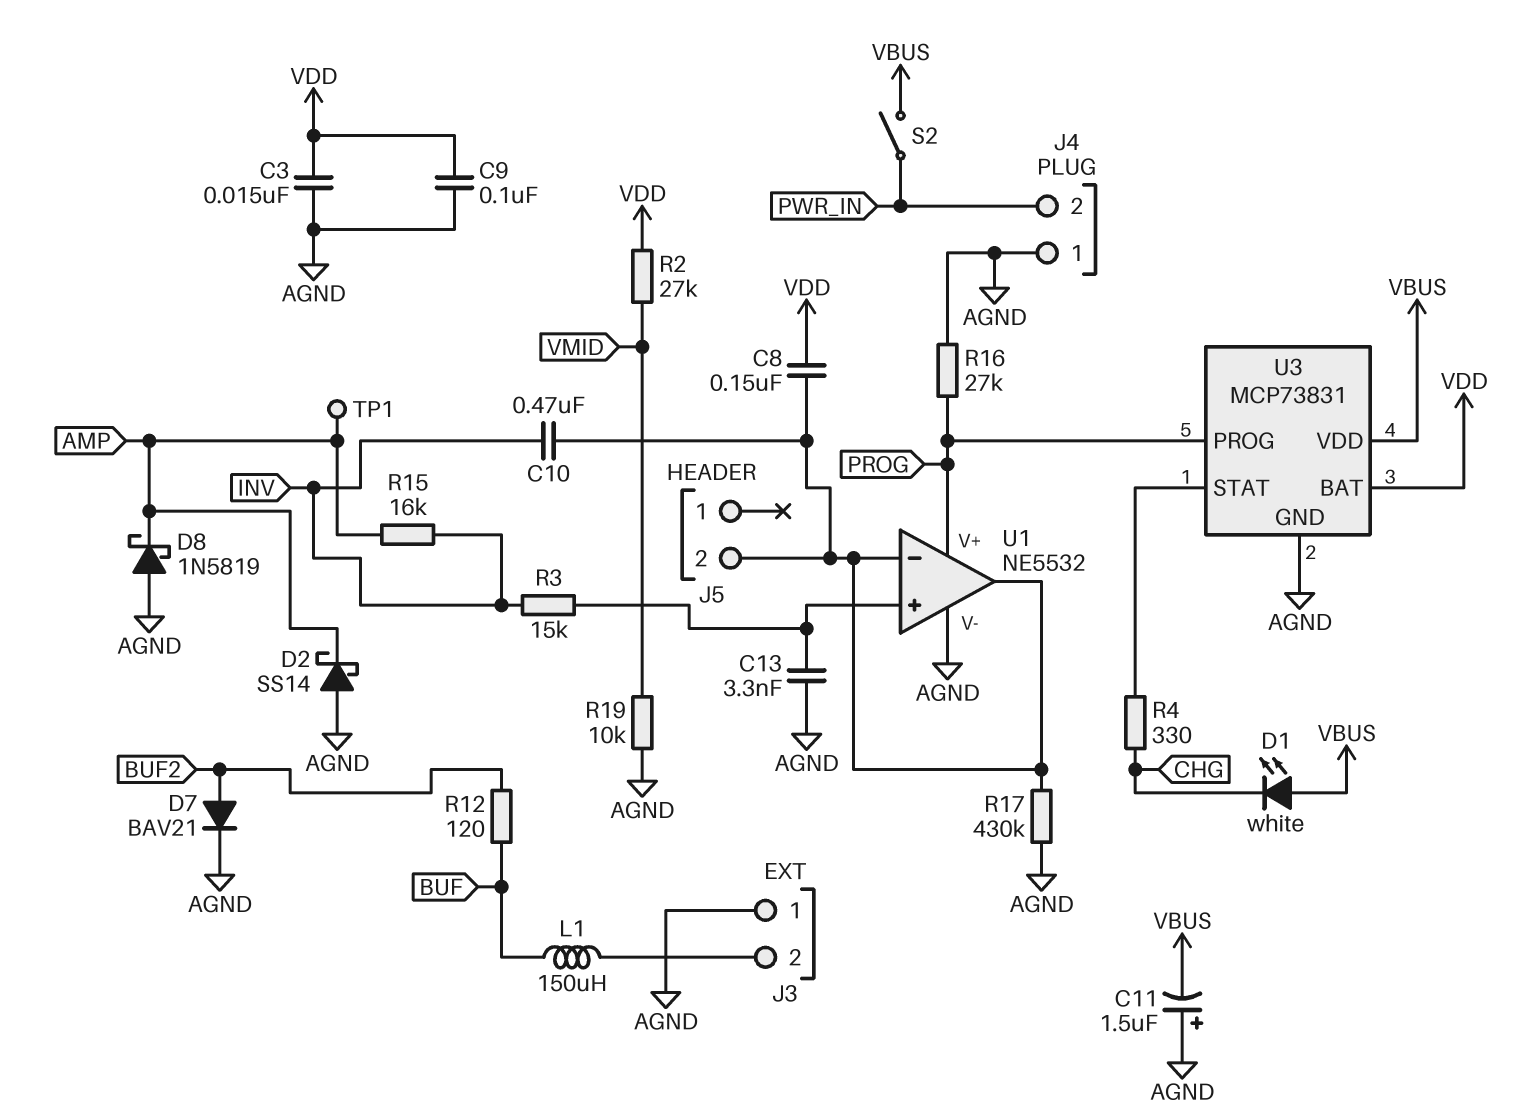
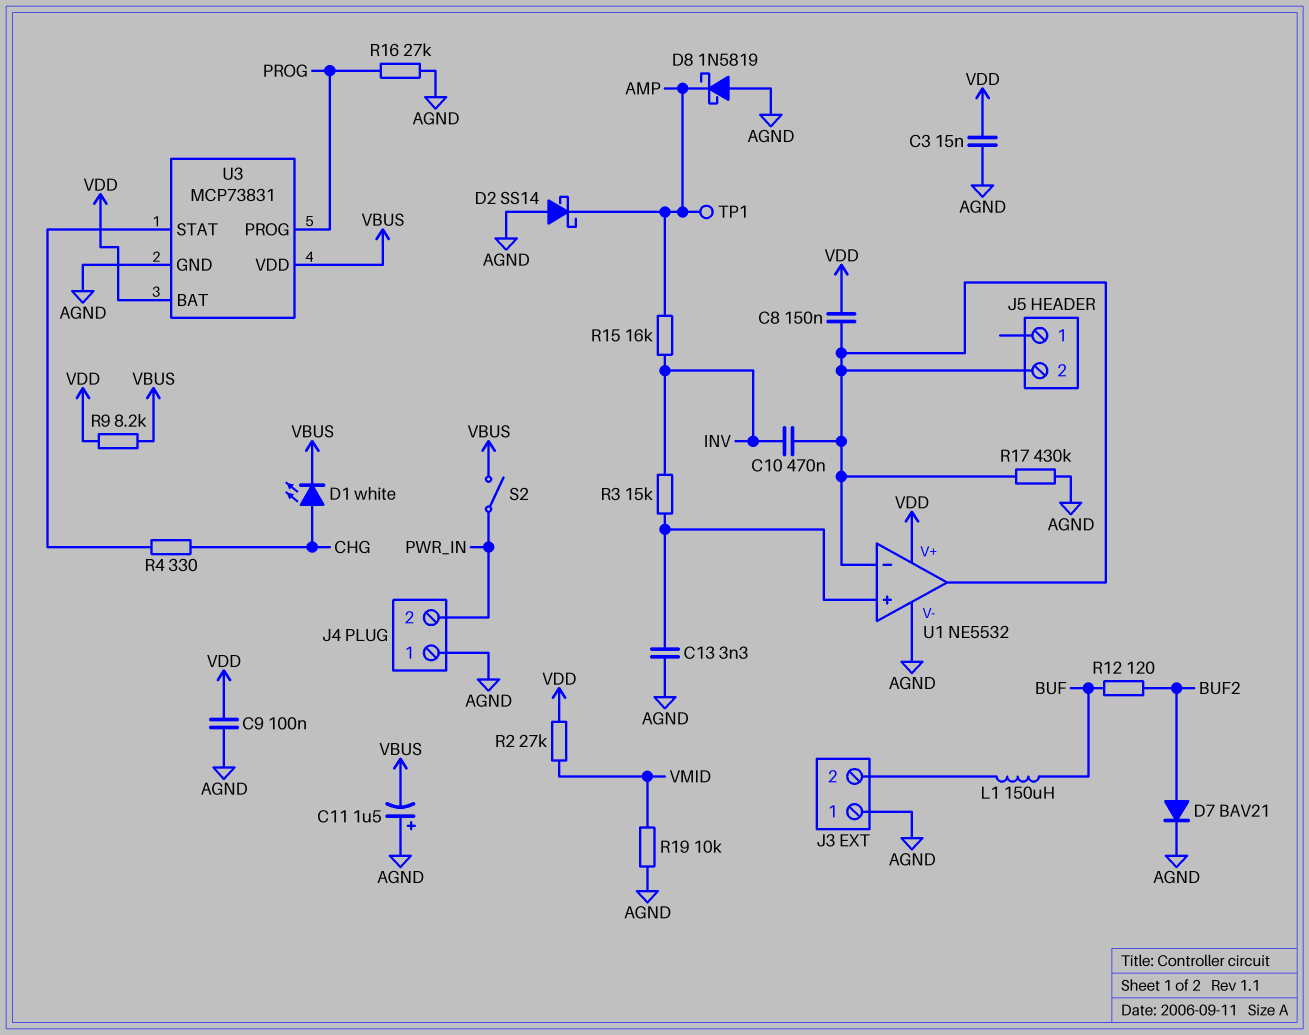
D1: LED white (A VBUS, K CHG) -> LED white (A CHG, K VBUS)
R9: none -> 8.2k (VBUS, VDD)
U1 pin V+: PROG -> VDD

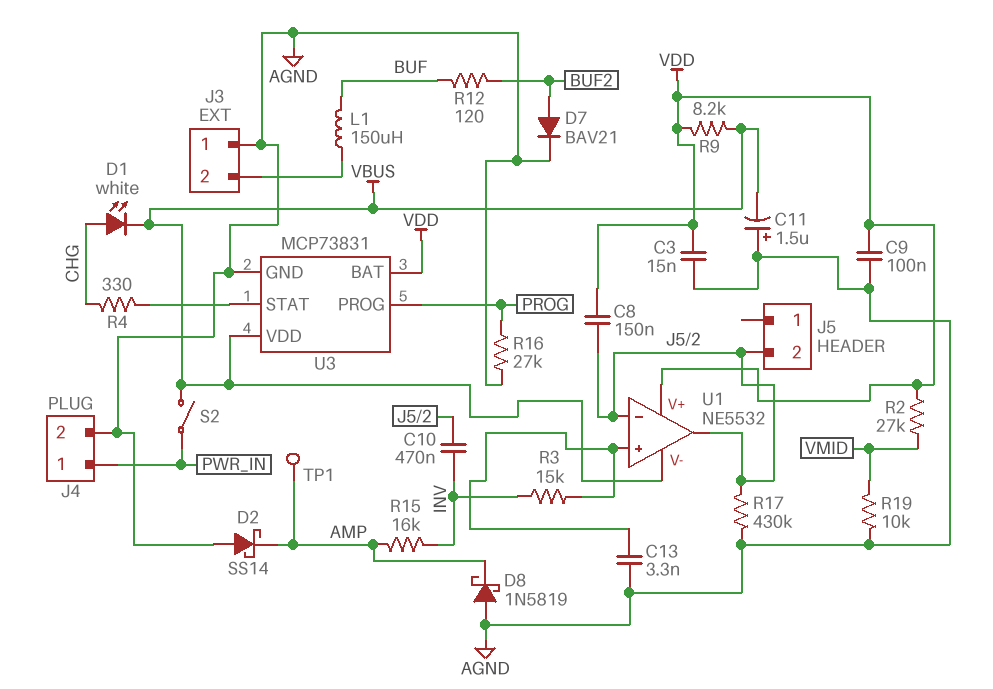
J4 pin 1: AGND -> PWR_IN
J4 pin 2: PWR_IN -> AGND
U1 pin V-: AGND -> VBUS

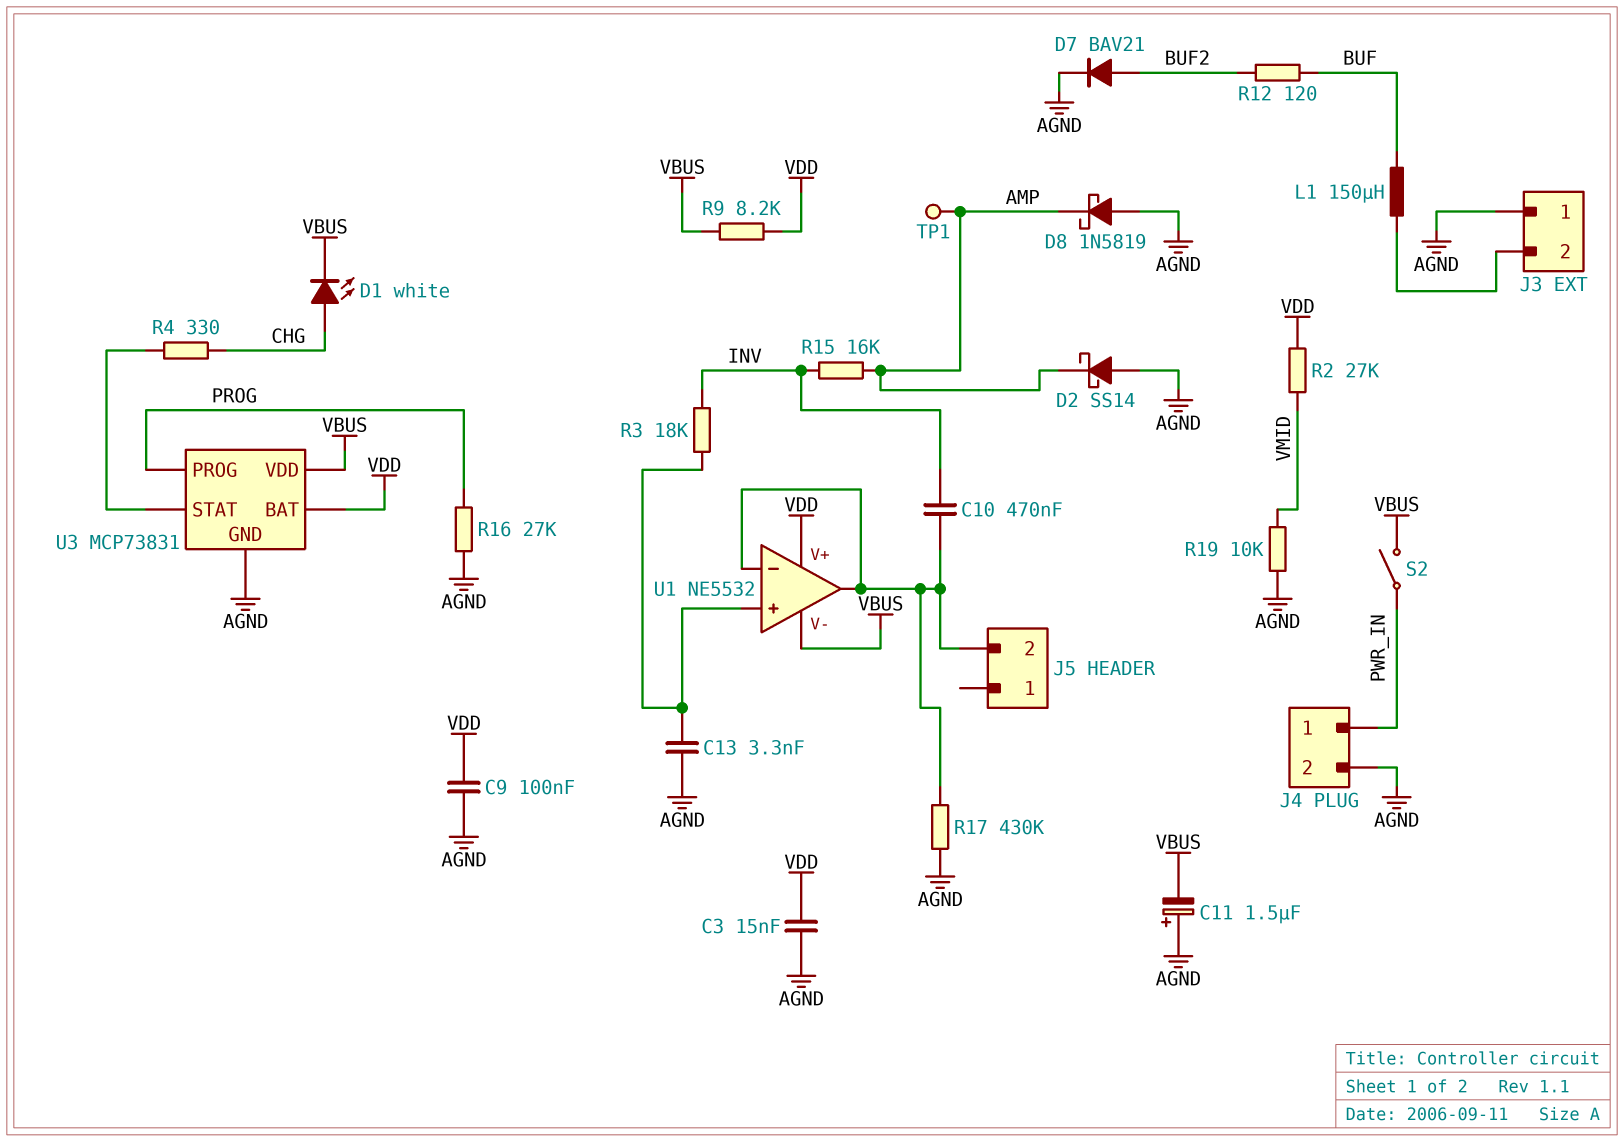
C8: 150nF (J5/2, VDD) -> none
R3: 15k (INV, U1/in+) -> 18k (INV, U1/in+)

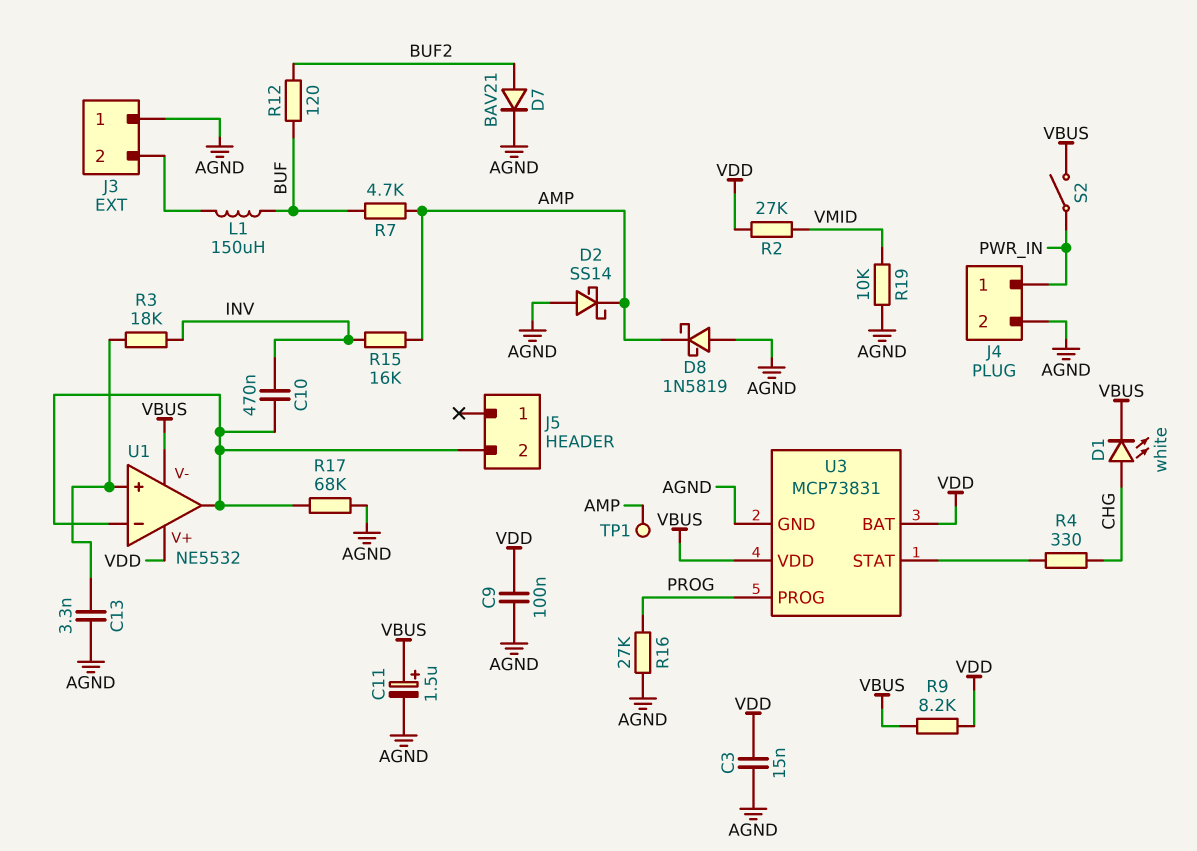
C11: 1.5uF (plus AGND, minus VBUS) -> 1.5uF (plus VBUS, minus AGND)
R7: none -> 4.7k (AMP, BUF)
R17: 430k (AGND, J5/2) -> 68k (AGND, J5/2)

